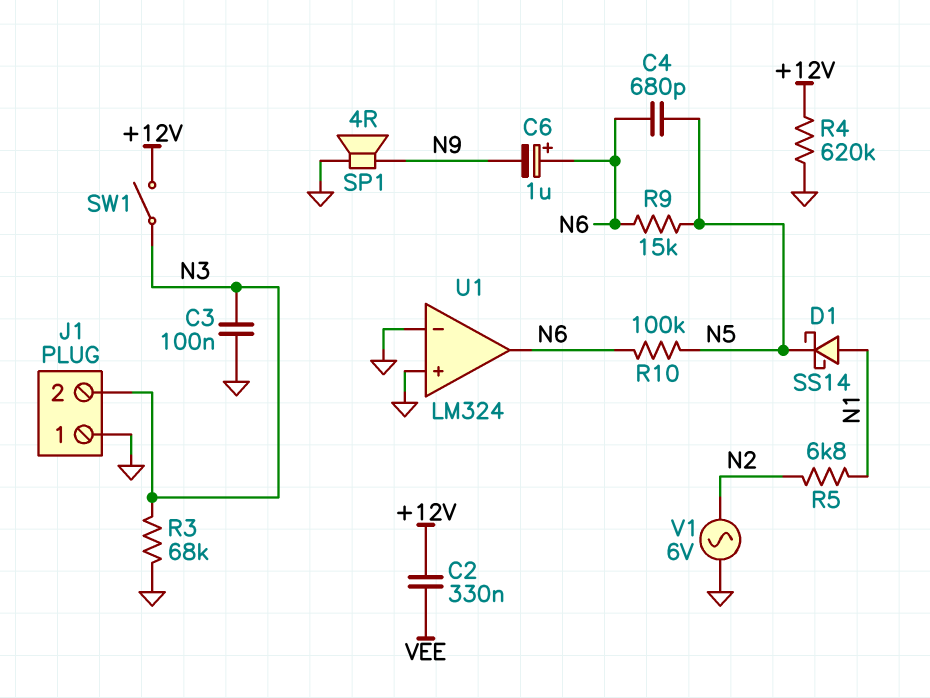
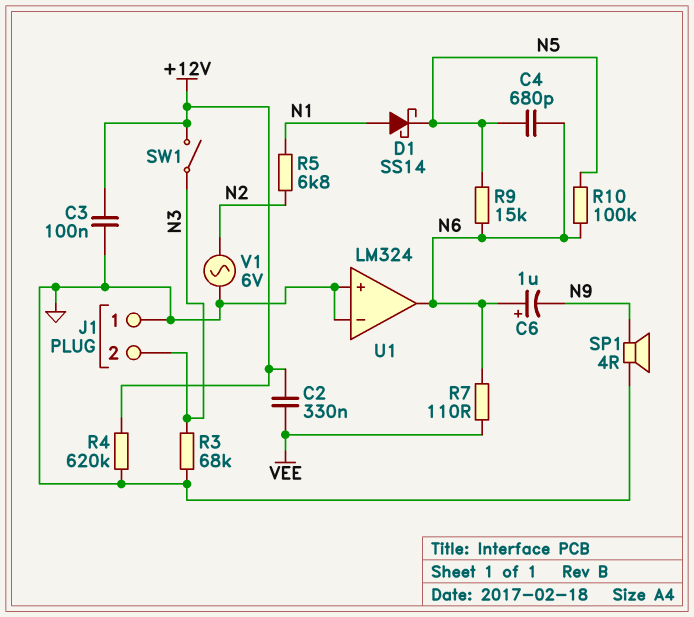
C3: 100nF (GND, N3) -> 100nF (+12V, GND)
R7: none -> 110 (N6, VEE)

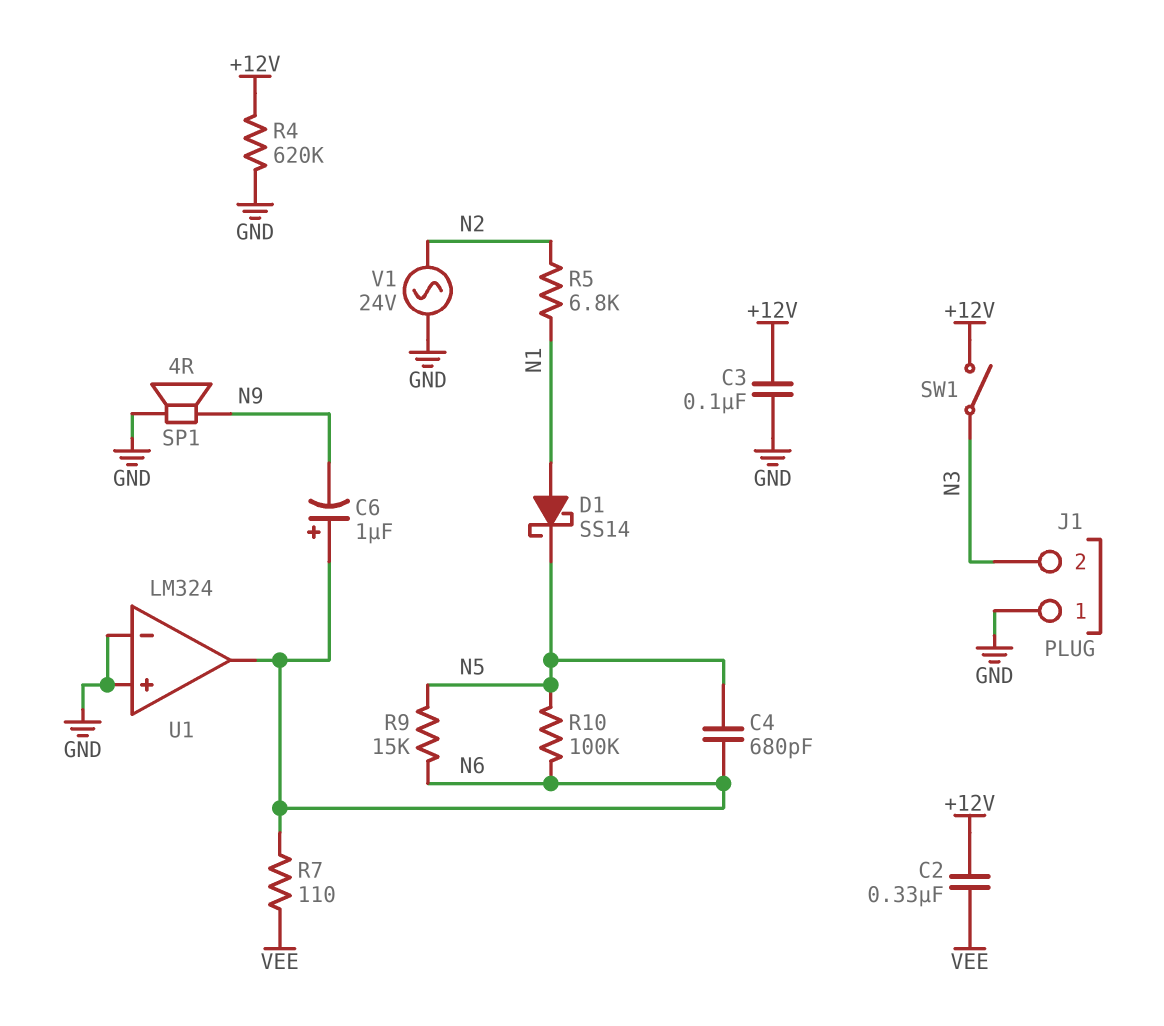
R3: 68k (GND, N3) -> none
V1: AC 6V (GND, N2) -> AC 24V (GND, N2)

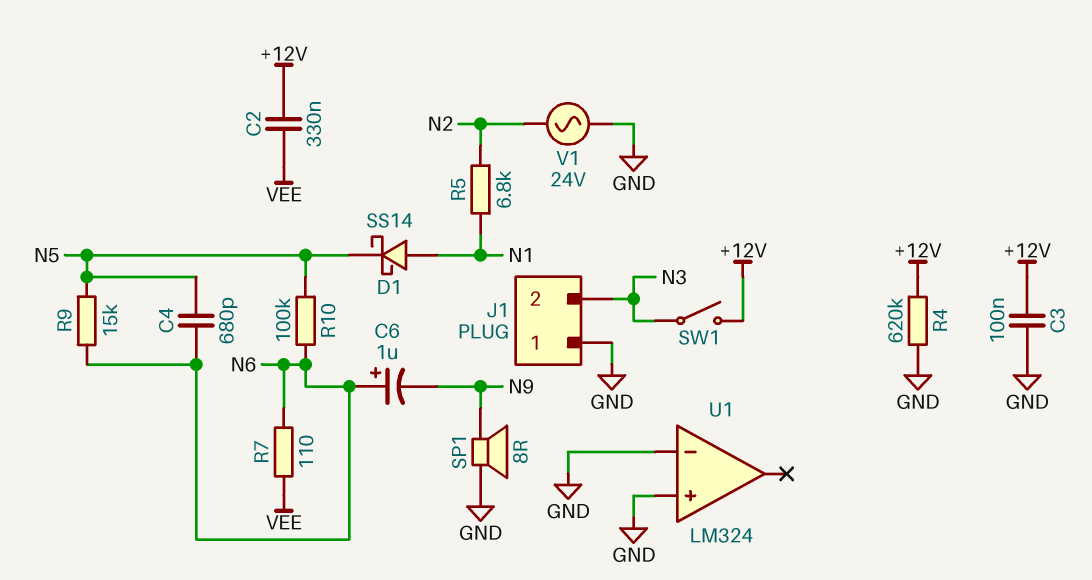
SP1: speaker 4R (GND, N9) -> speaker 8R (GND, N9)
U1 pin out: N6 -> none

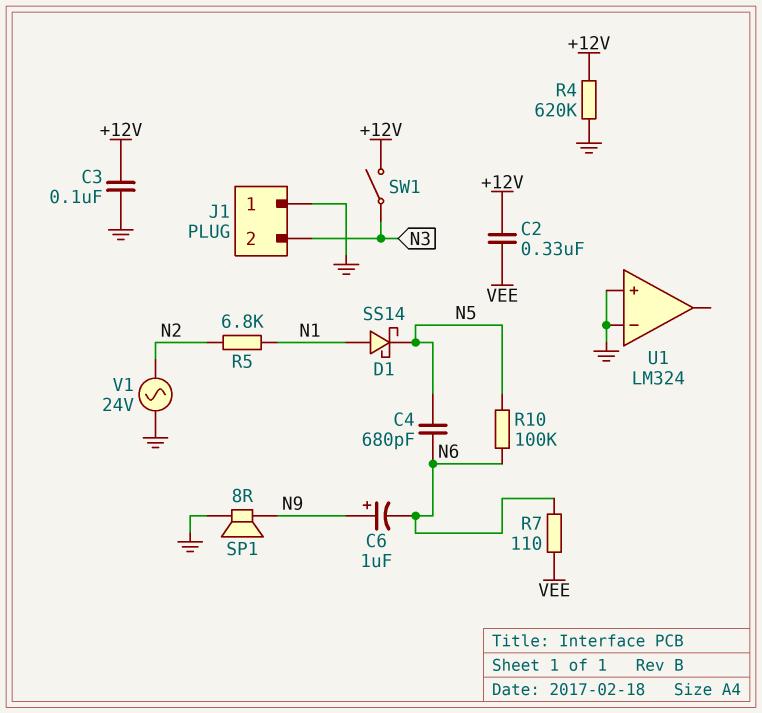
C6: 1uF (plus N6, minus N9) -> 1uF (plus N9, minus N6)
R9: 15k (N5, N6) -> none

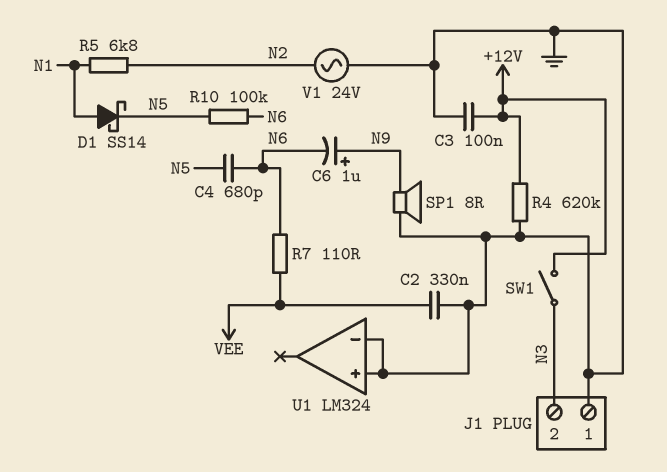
C2: 330nF (+12V, VEE) -> 330nF (GND, VEE)

